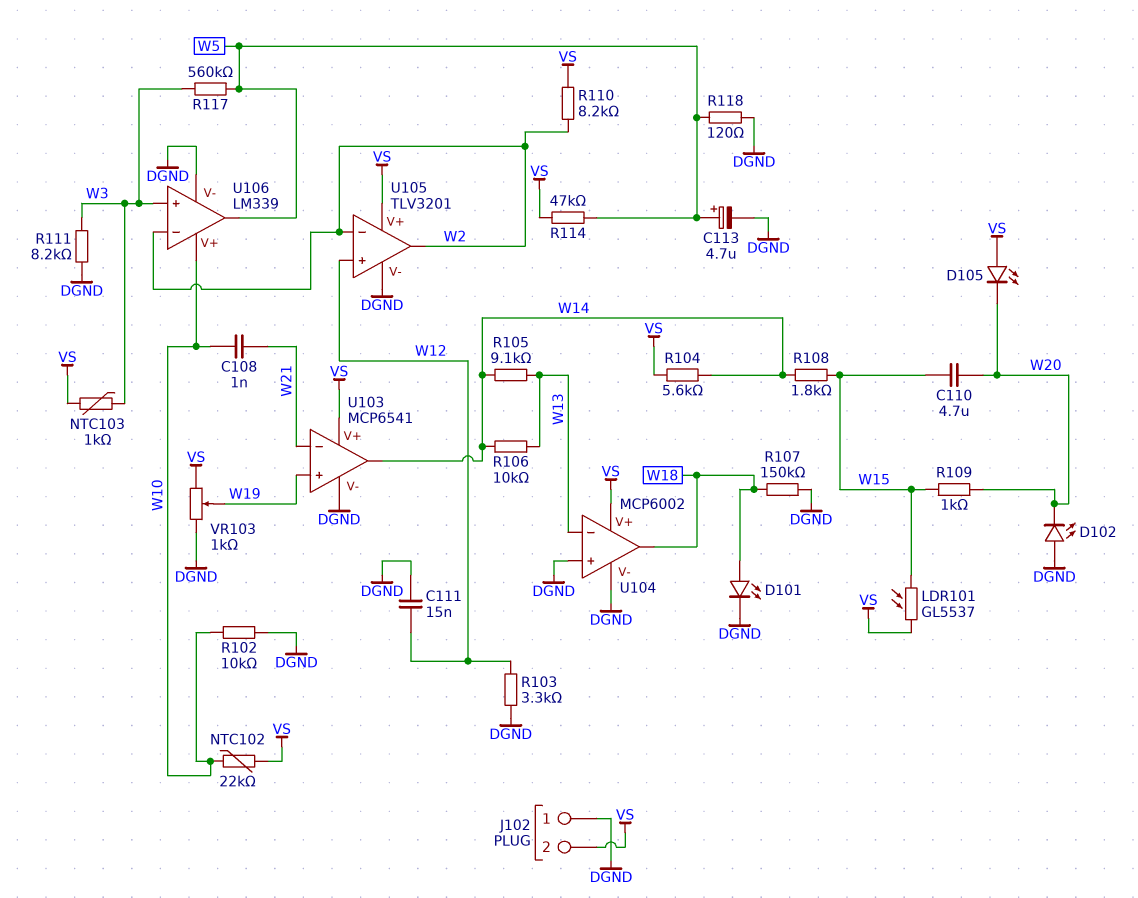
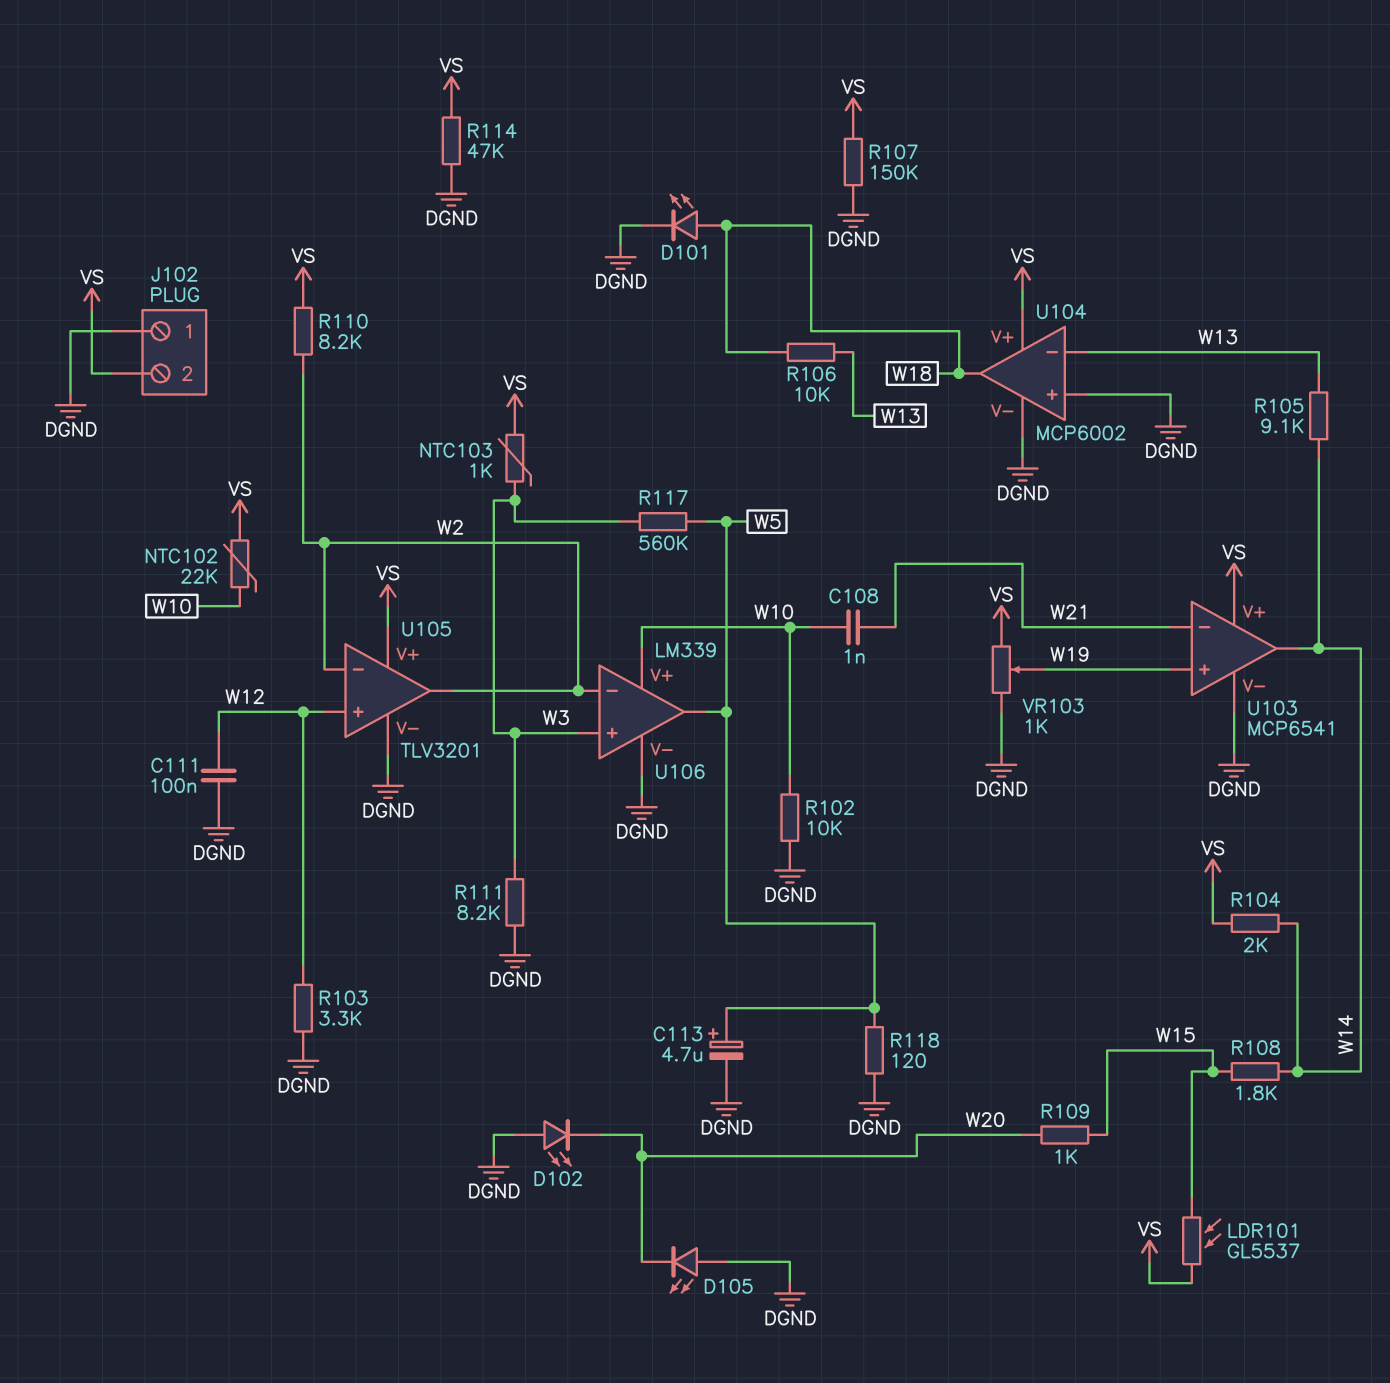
C110: 4.7uF (W15, W20) -> none
C111: 15nF (DGND, W12) -> 100nF (DGND, W12)
D105: LED (A VS, K W20) -> LED (A DGND, K W20)
R104: 5.6k (VS, W14) -> 2k (VS, W14)
R106: 10k (W13, W14) -> 10k (W13, W18)
R107: 150k (DGND, W18) -> 150k (DGND, VS)
R114: 47k (VS, W5) -> 47k (DGND, VS)

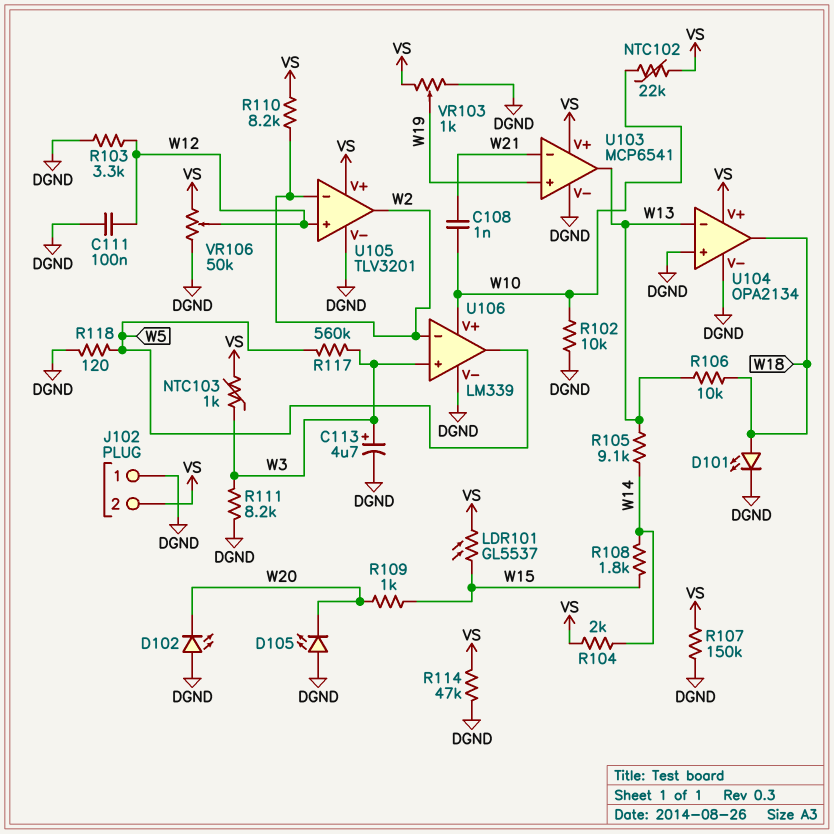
C113: 4.7uF (plus W5, minus DGND) -> 4.7uF (plus W3, minus DGND)
U103 pin out: W14 -> W13
U104: MCP6002 -> OPA2134
VR106: none -> 50k (DGND, VS, wiper W12)

